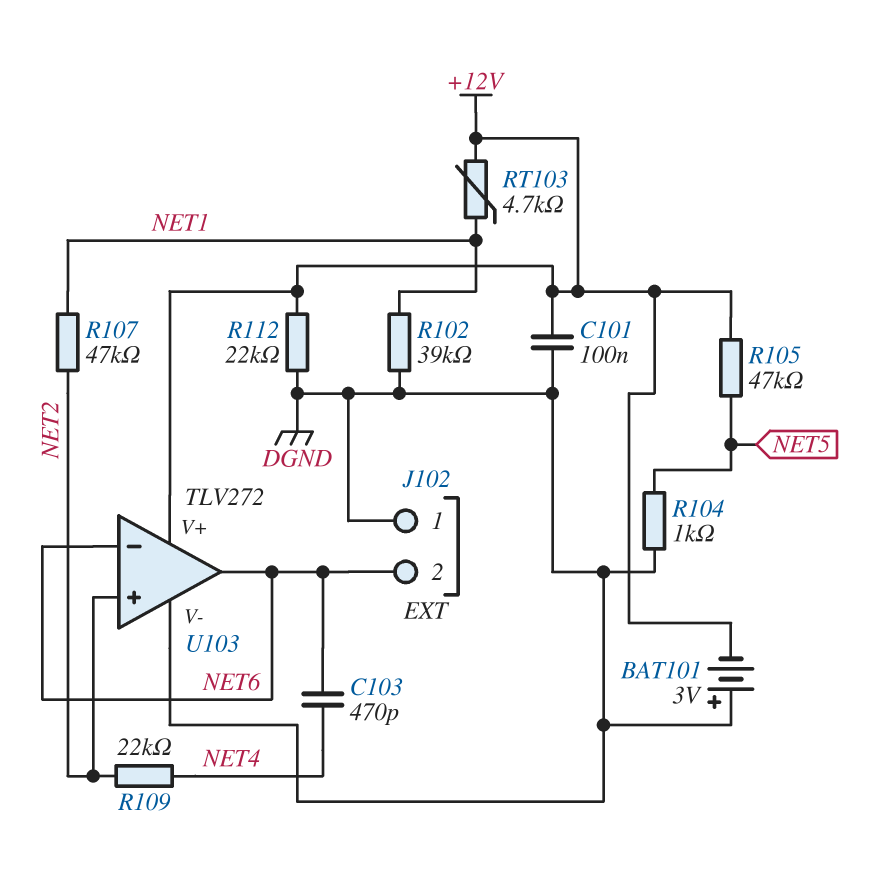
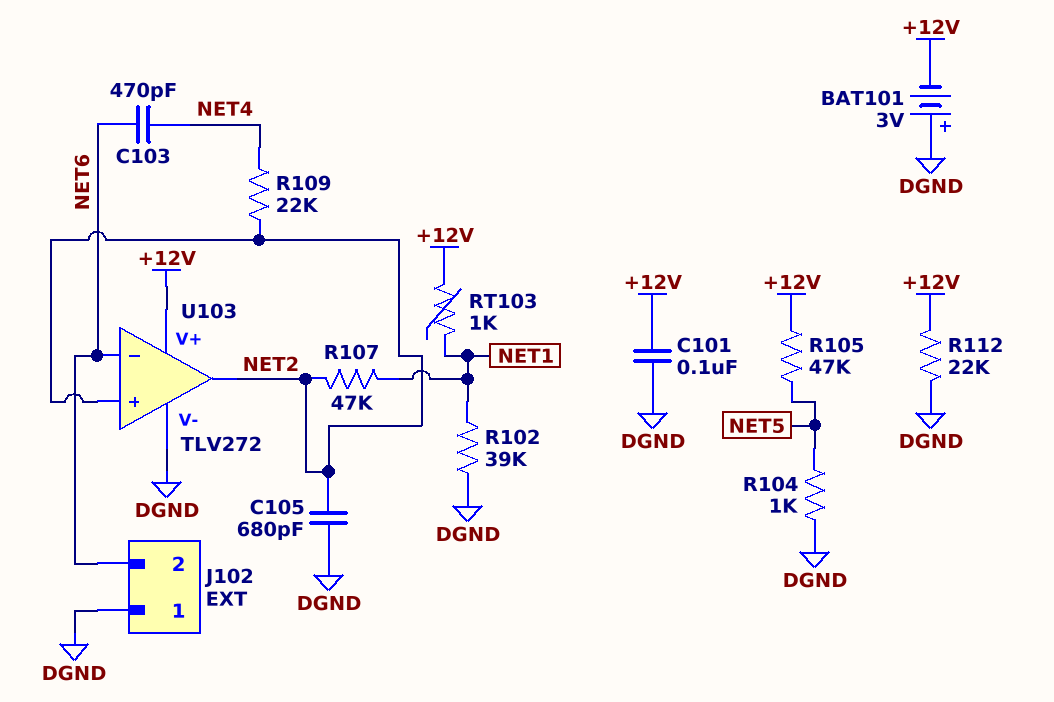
C105: none -> 680pF (DGND, NET2)
RT103: 4.7k (+12V, NET1) -> 1k (+12V, NET1)
U103 pin out: NET6 -> NET2

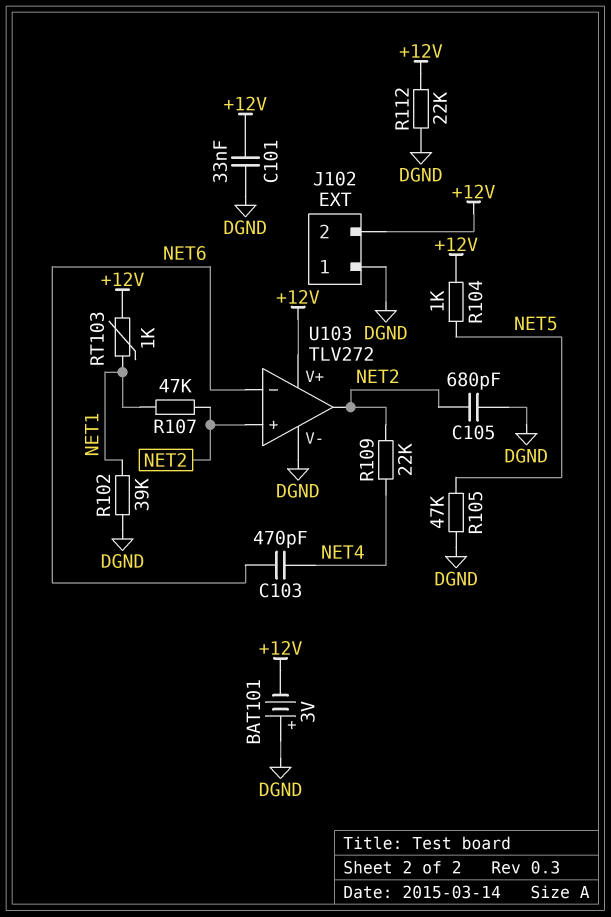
C101: 100nF (+12V, DGND) -> 33nF (+12V, DGND)
J102 pin 2: NET6 -> +12V
R104: 1k (DGND, NET5) -> 1k (+12V, NET5)
R105: 47k (+12V, NET5) -> 47k (DGND, NET5)

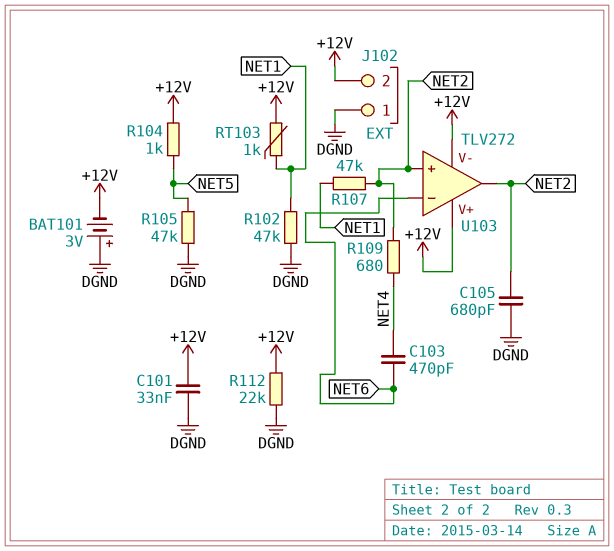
R102: 39k (DGND, NET1) -> 47k (DGND, NET1)
R109: 22k (NET2, NET4) -> 680 (NET2, NET4)
U103 pin V-: DGND -> +12V

